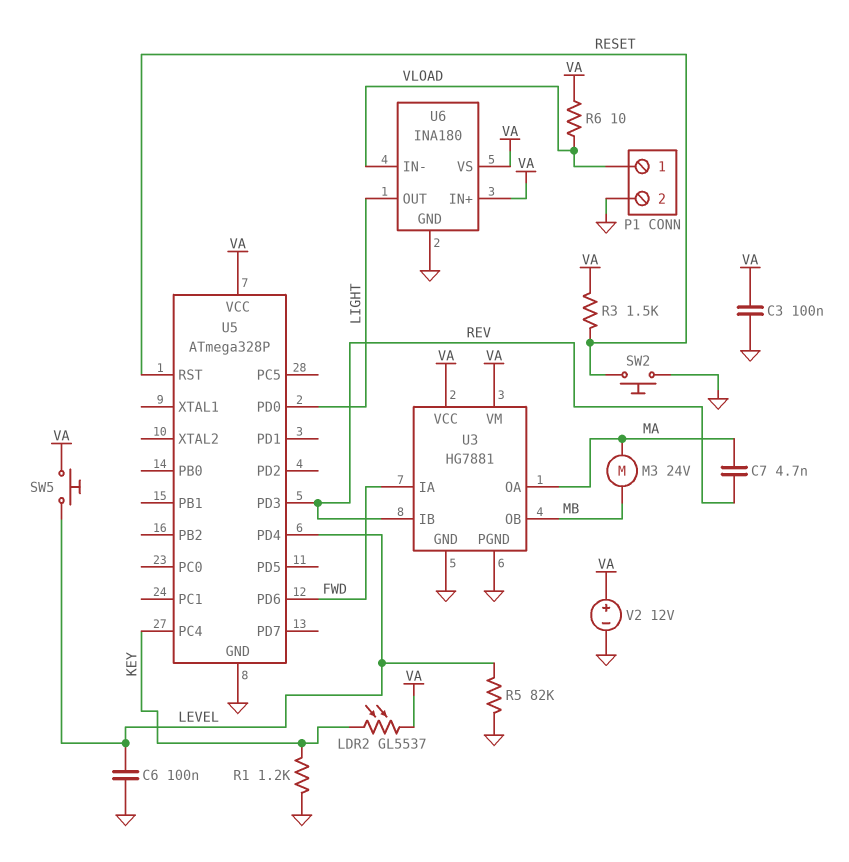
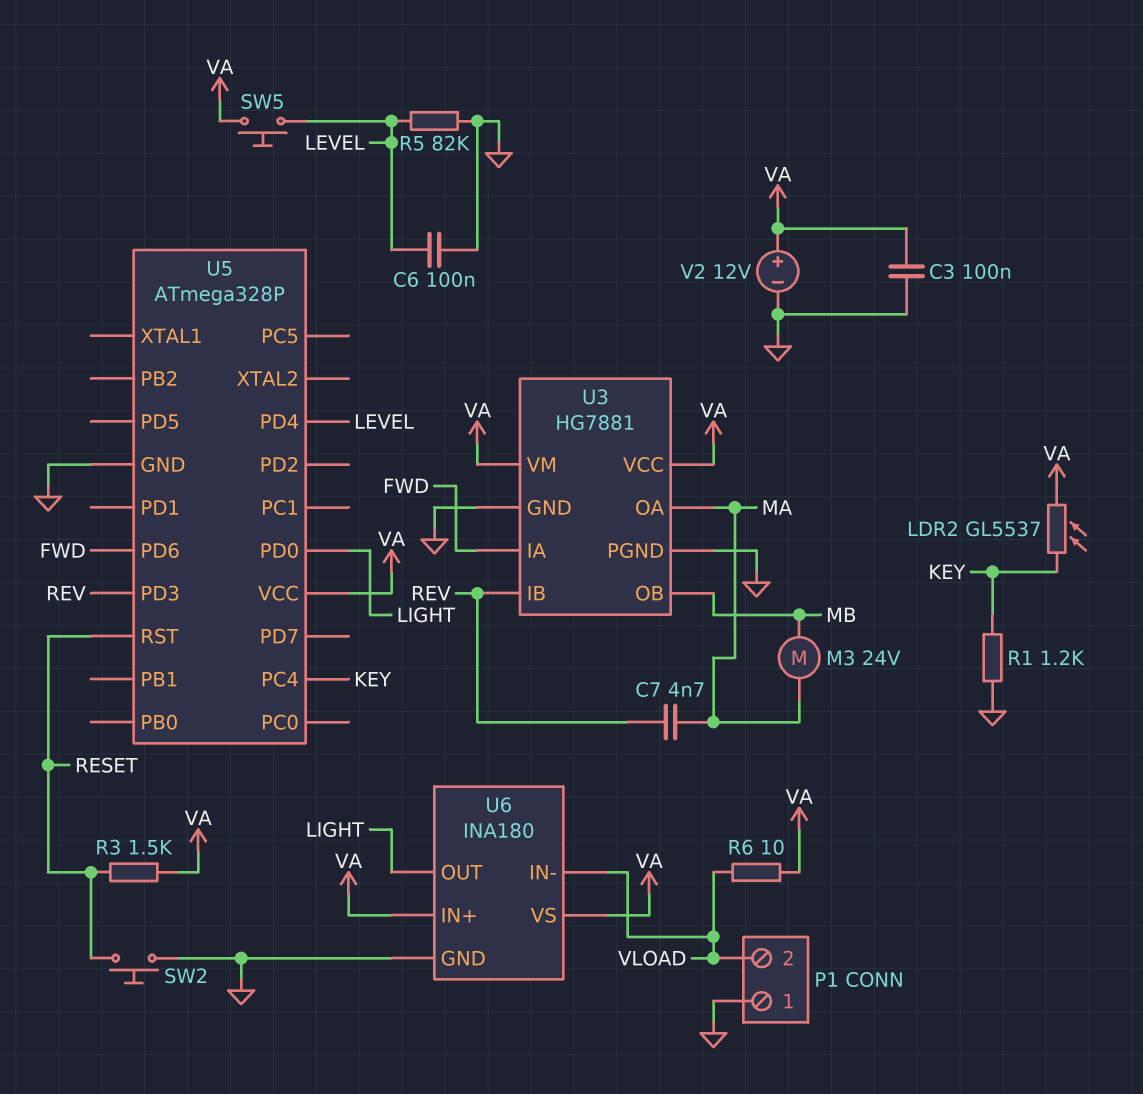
P1 pin 1: VLOAD -> GND
P1 pin 2: GND -> VLOAD

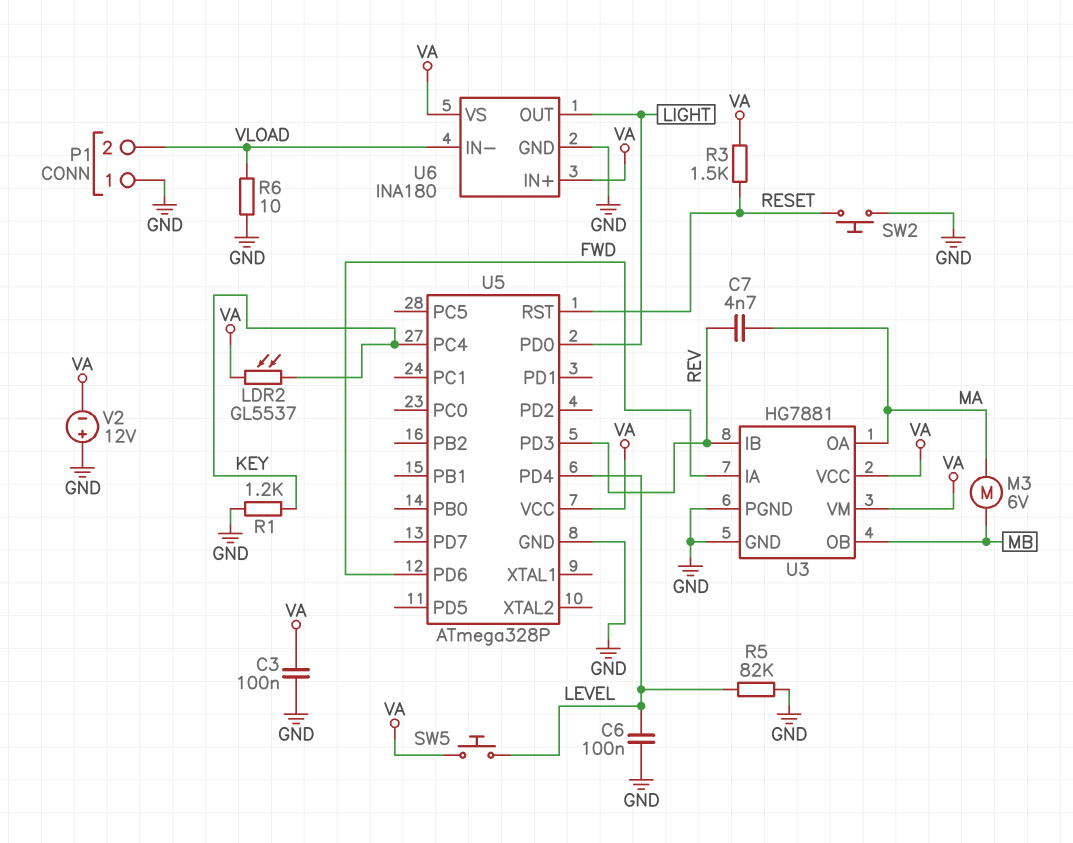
M3: motor 24V (MA, MB) -> motor 6V (MA, MB)
R6: 10 (VA, VLOAD) -> 10 (GND, VLOAD)
V2: 12V (plus VA, minus GND) -> 12V (plus GND, minus VA)

